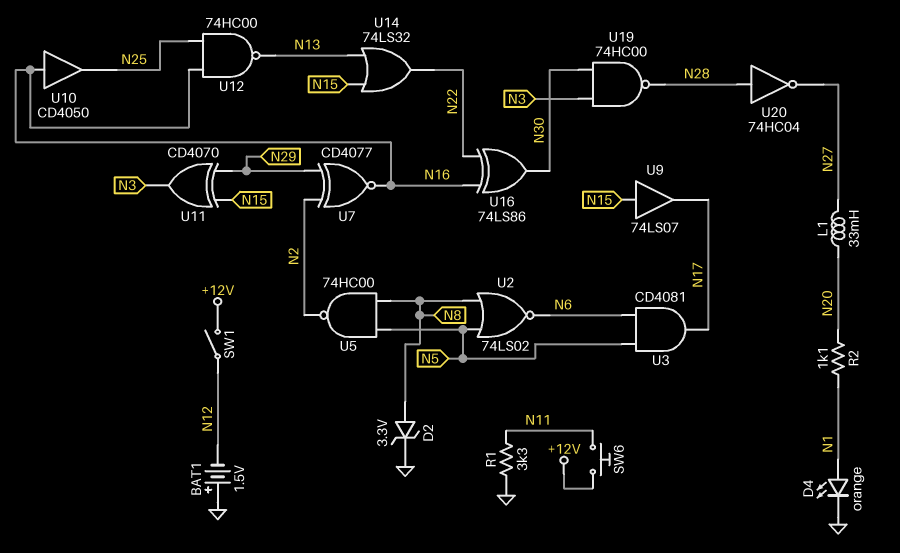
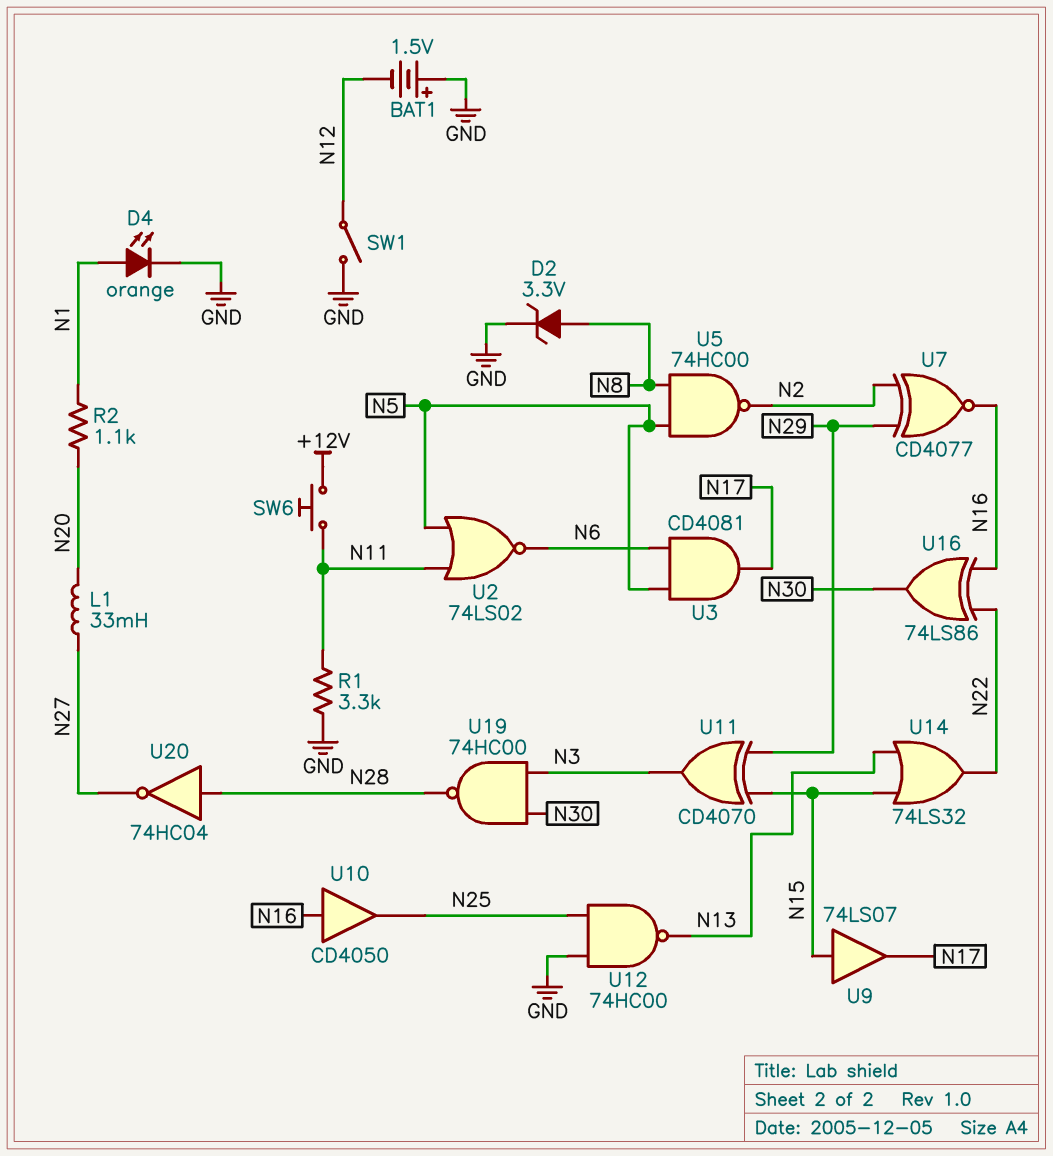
SW1: switch (+12V, N12) -> switch (GND, N12)
U2: NOR 74LS02 (in N5, in N8, out N6) -> NOR 74LS02 (in N5, in N11, out N6)
U12: NAND 74HC00 (in N16, in N25, out N13) -> NAND 74HC00 (in GND, in N25, out N13)

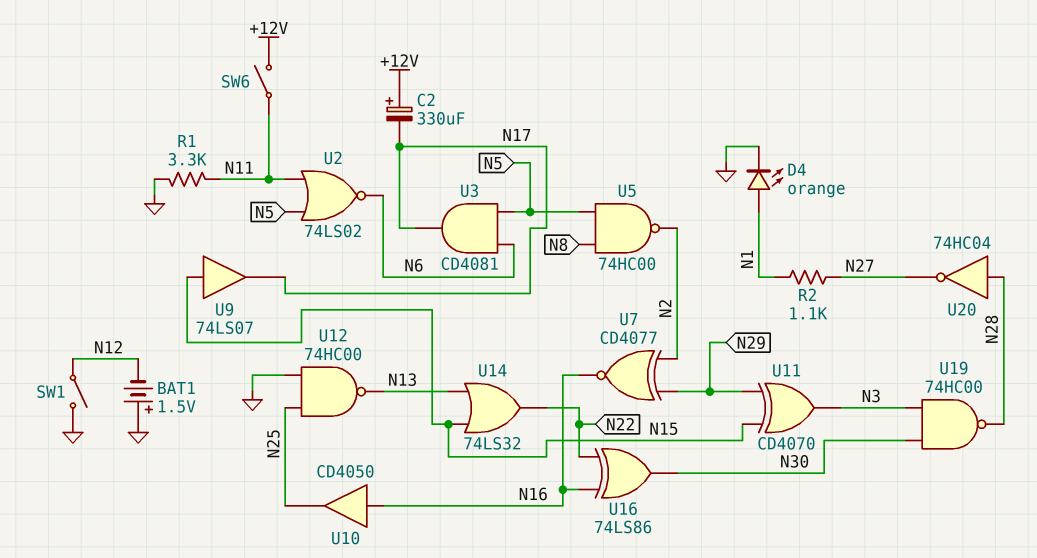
C2: none -> 330uF (plus +12V, minus N17)
D2: zener 3.3V (A N8, K GND) -> none
L1: 33mH (N20, N27) -> none
R2: 1.1k (N1, N20) -> 1.1k (N1, N27)
SW6: button (+12V, N11) -> switch (+12V, N11)

